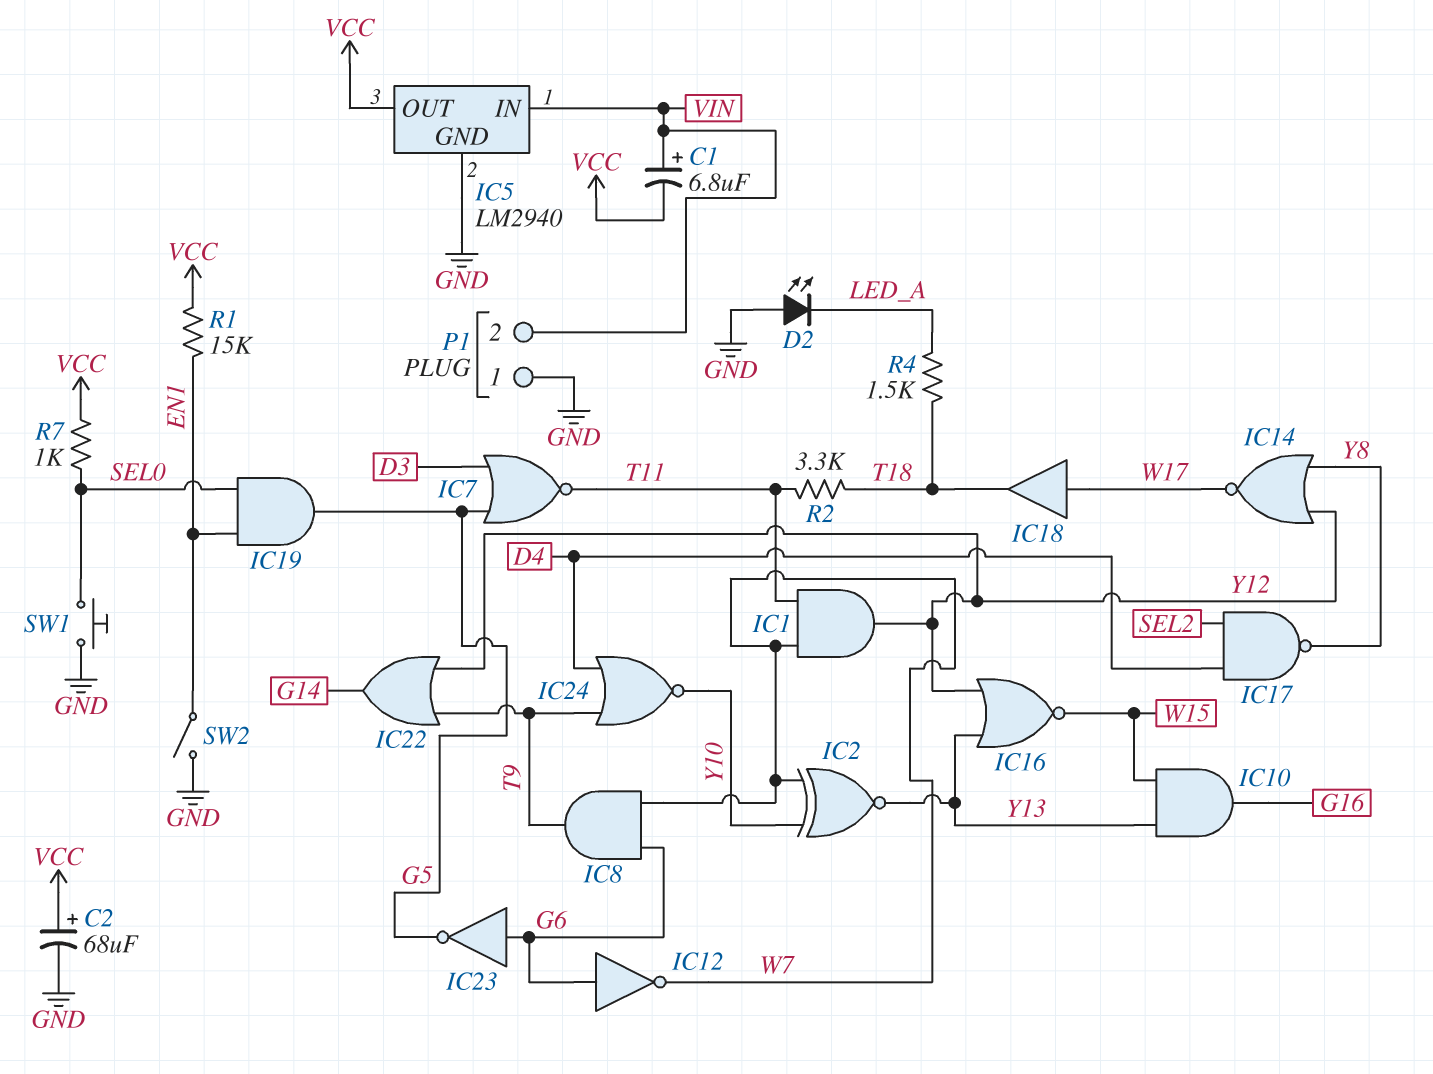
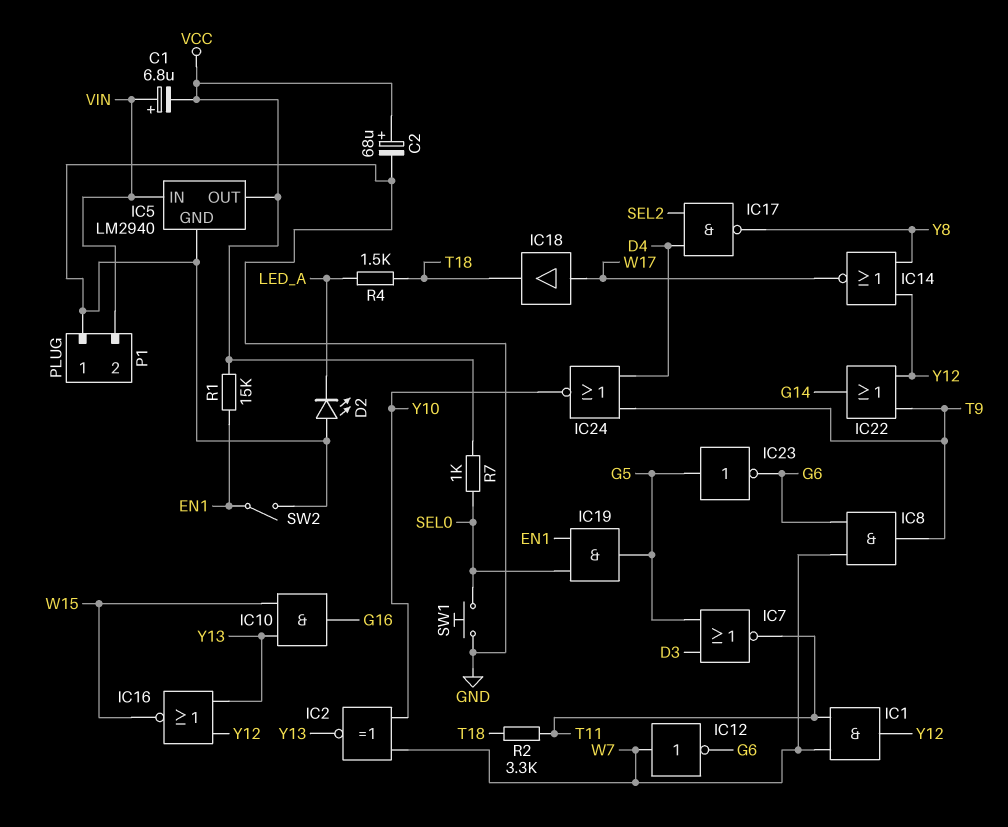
IC12: NOT (in G6, out W7) -> NOT (in W7, out G6)
IC23: NOT (in G6, out G5) -> NOT (in G5, out G6)

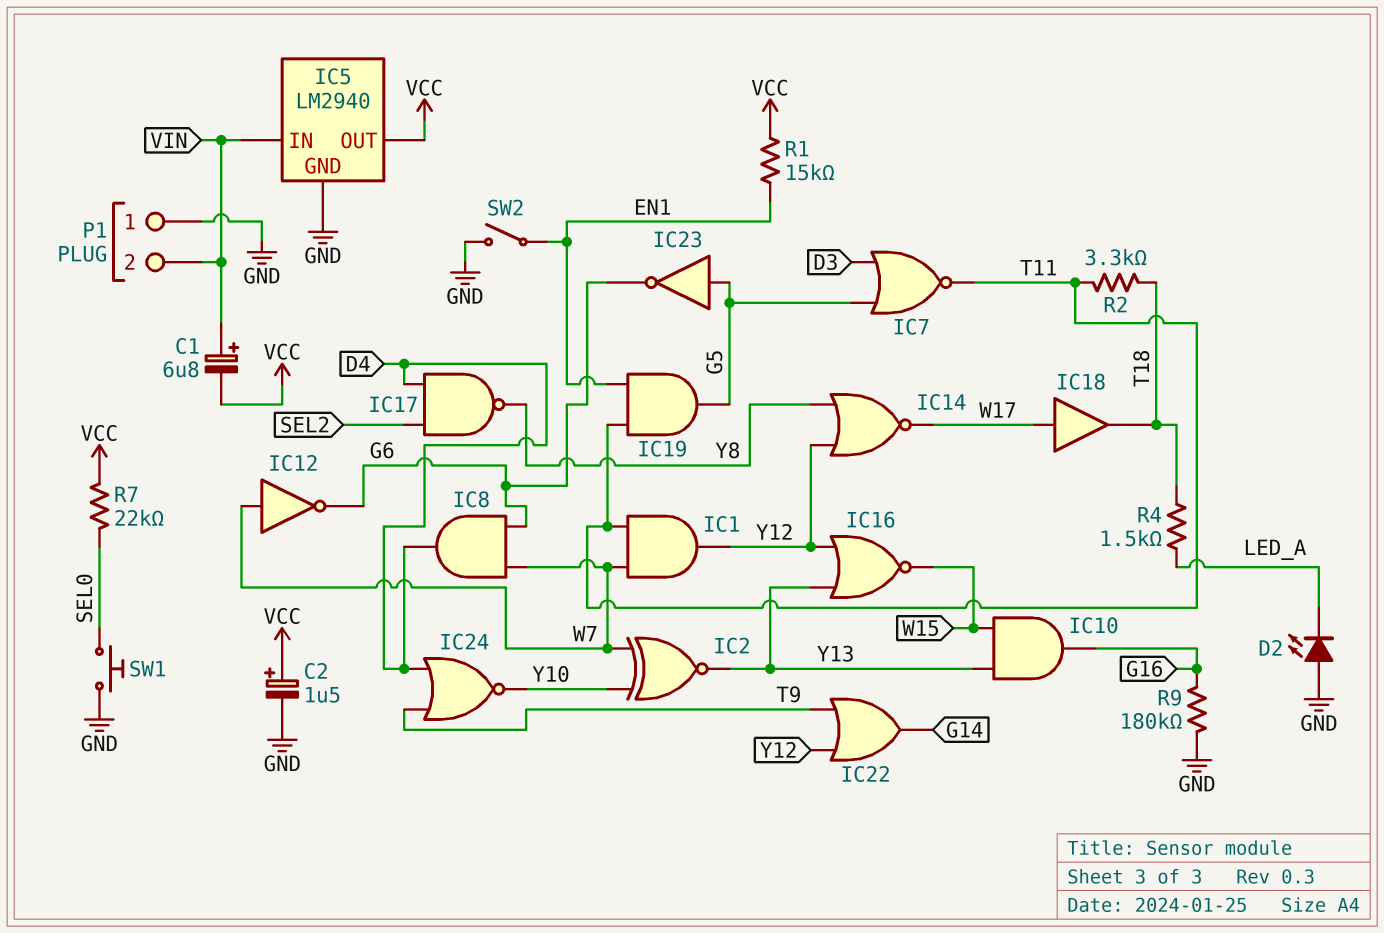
C2: 68uF (plus VCC, minus GND) -> 1.5uF (plus VCC, minus GND)
IC8: AND (in G6, in W7, out T9) -> AND (in G6, in W7, out D4)
IC19: AND (in EN1, in SEL0, out G5) -> AND (in EN1, in T11, out G5)
R7: 1k (SEL0, VCC) -> 22k (SEL0, VCC)
R9: none -> 180k (G16, GND)

